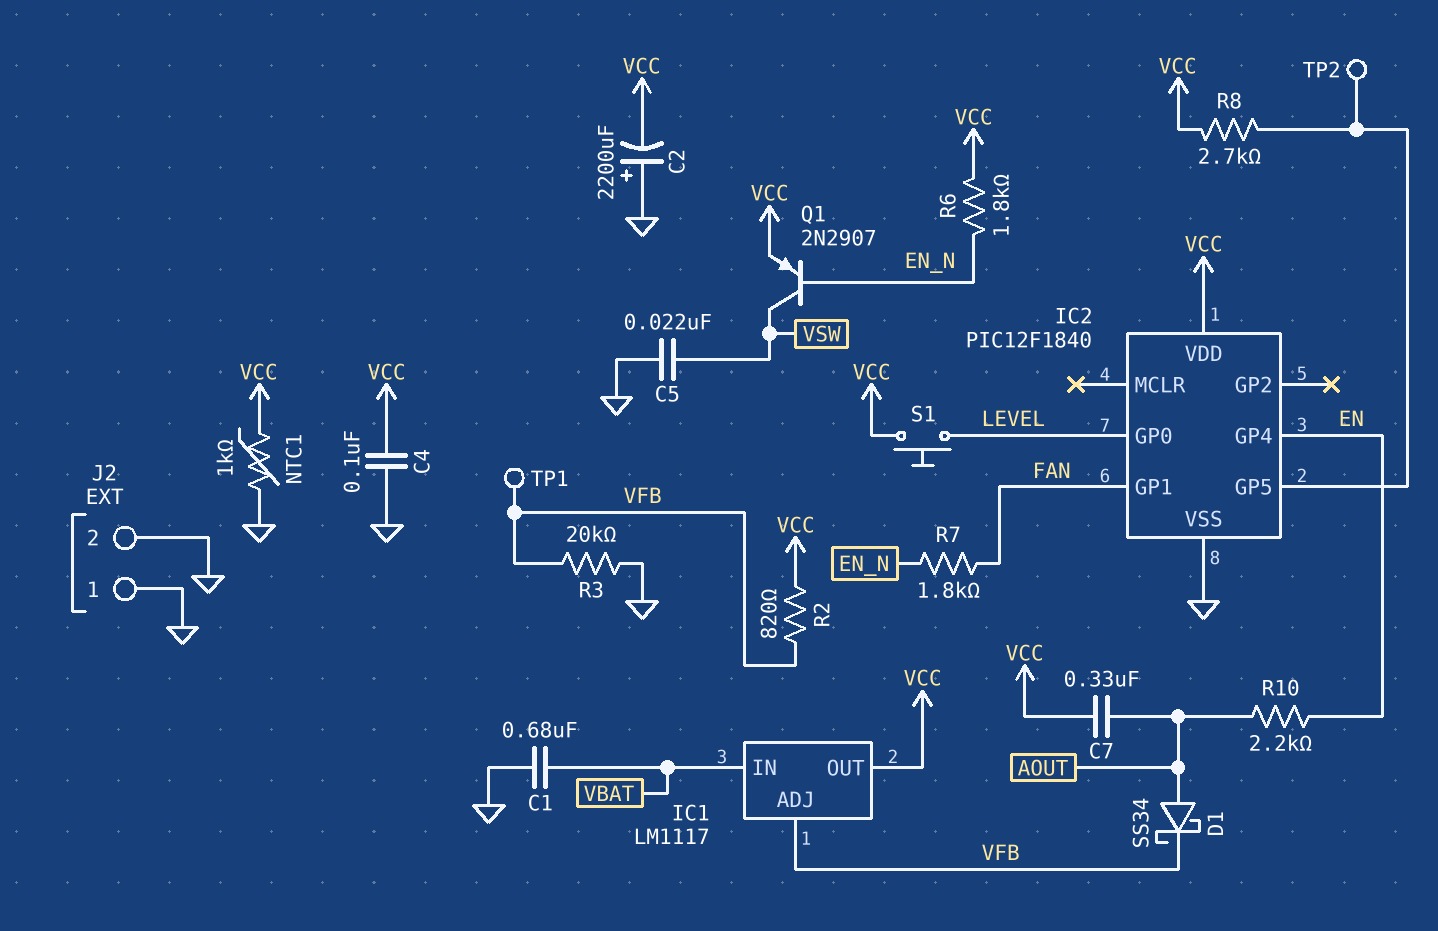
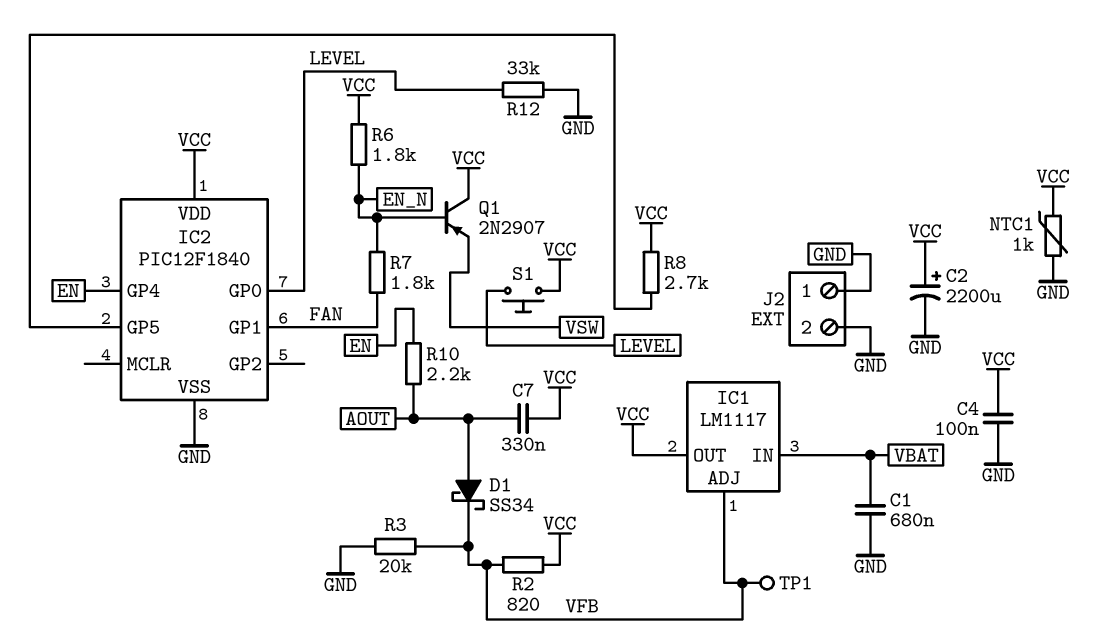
C2: 2200uF (plus GND, minus VCC) -> 2200uF (plus VCC, minus GND)
C5: 22nF (GND, VSW) -> none
Q1: PNP 2N2907 (B EN_N, C VSW, E VCC) -> PNP 2N2907 (B EN_N, C VCC, E VSW)
R12: none -> 33k (GND, LEVEL)
TP2: test point (IC2/GP5) -> none

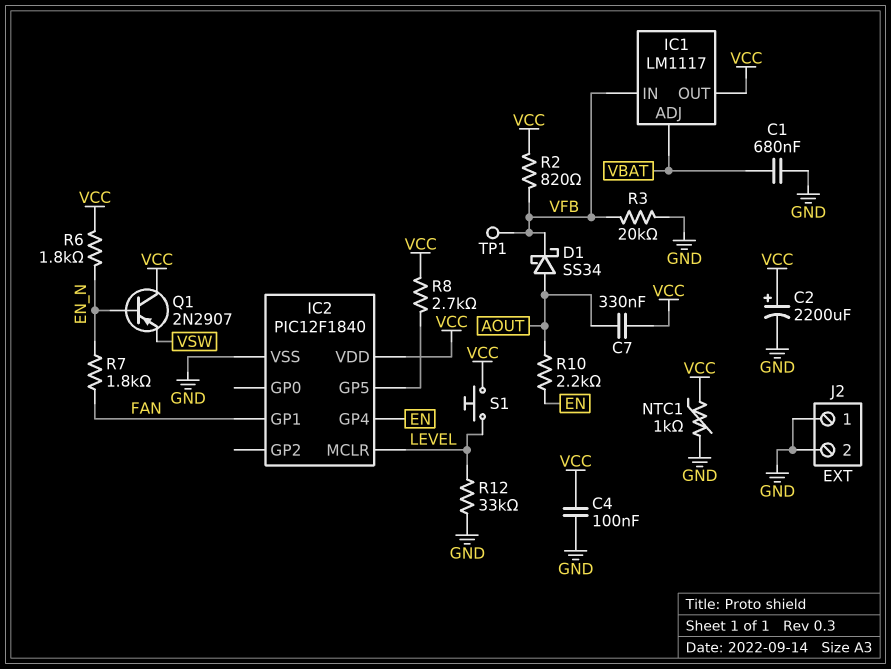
IC1 pin ADJ: VFB -> VBAT
IC1 pin IN: VBAT -> VFB
IC2 pin GP0: LEVEL -> none
IC2 pin MCLR: none -> LEVEL

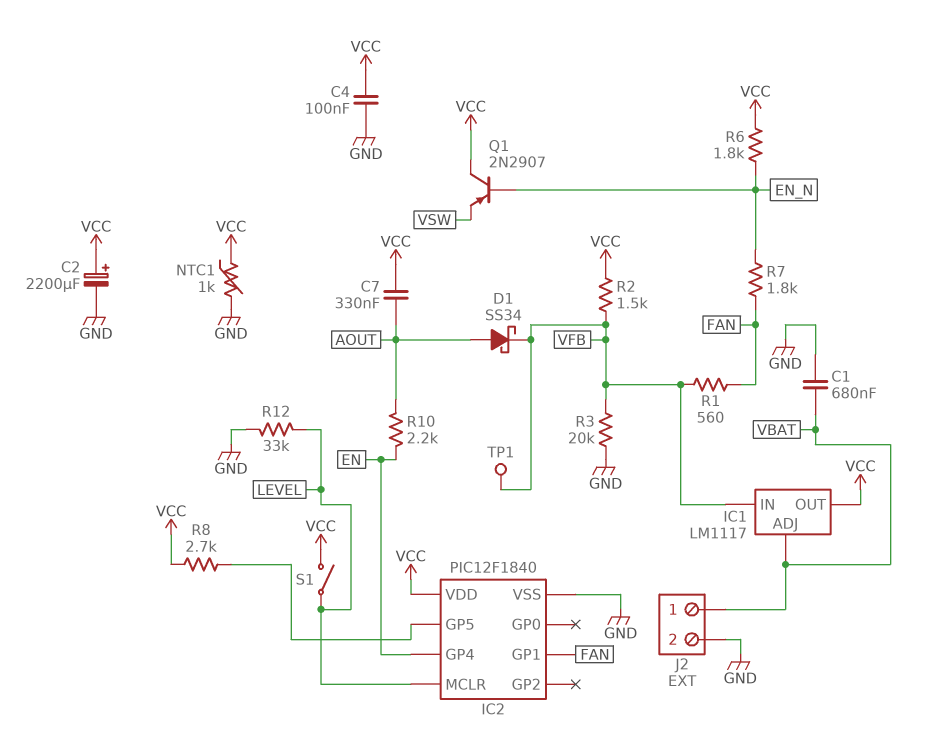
J2 pin 1: GND -> VBAT
R1: none -> 560 (FAN, VFB)
R2: 820 (VCC, VFB) -> 1.5k (VCC, VFB)
S1: button (LEVEL, VCC) -> switch (LEVEL, VCC)

